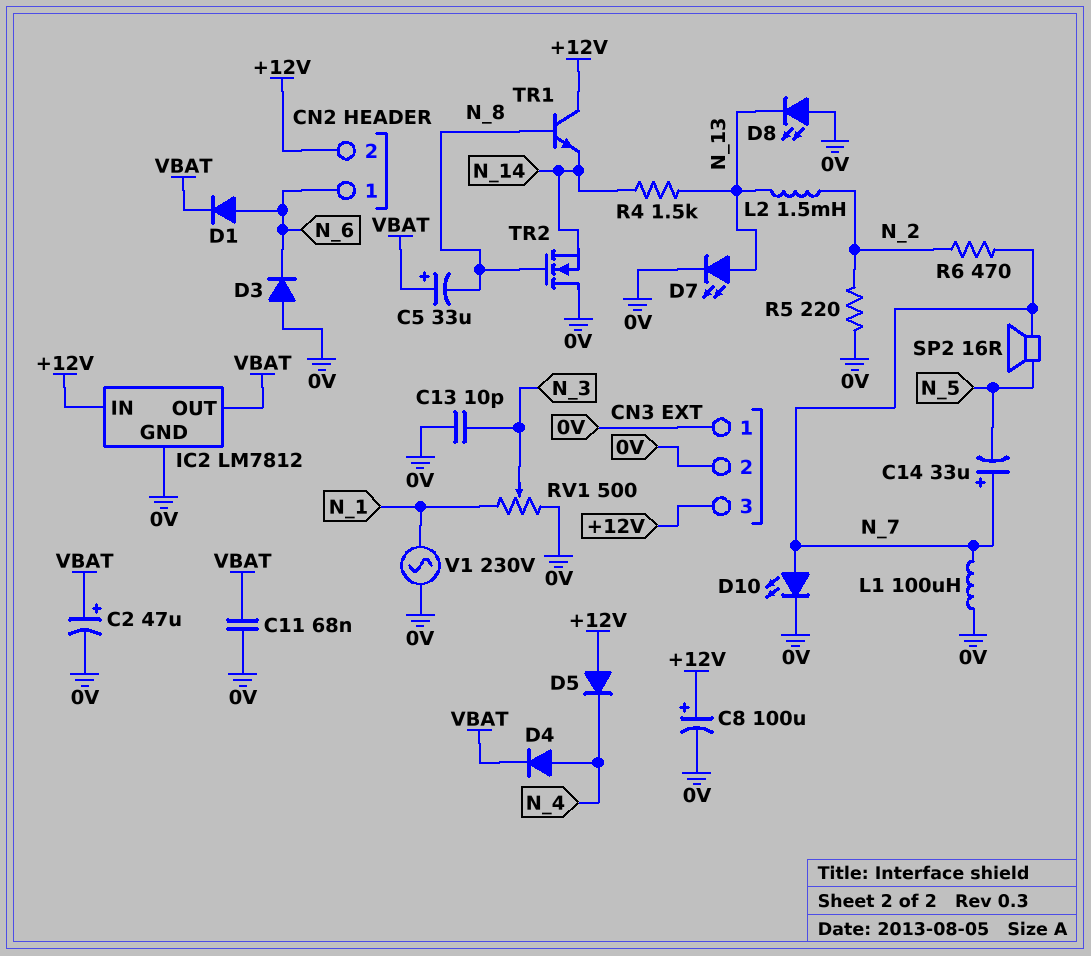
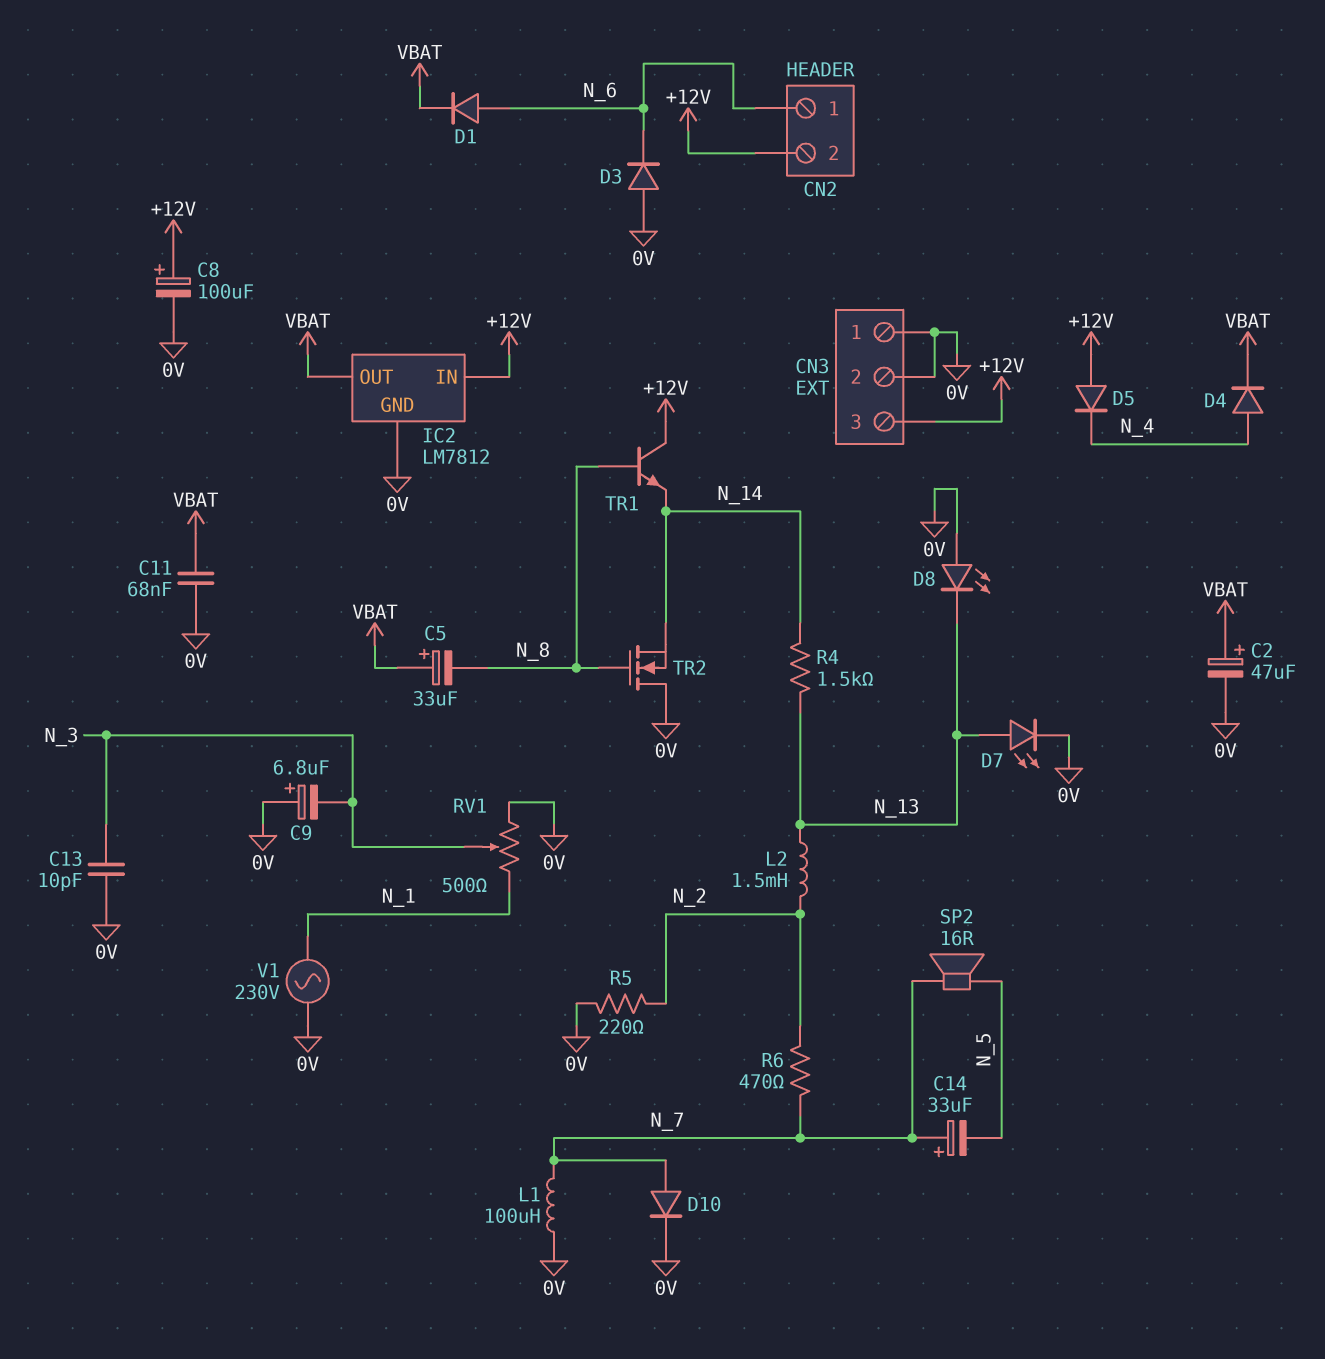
C9: none -> 6.8uF (plus 0V, minus N_3)
D10: LED (A N_7, K 0V) -> diode (A N_7, K 0V)

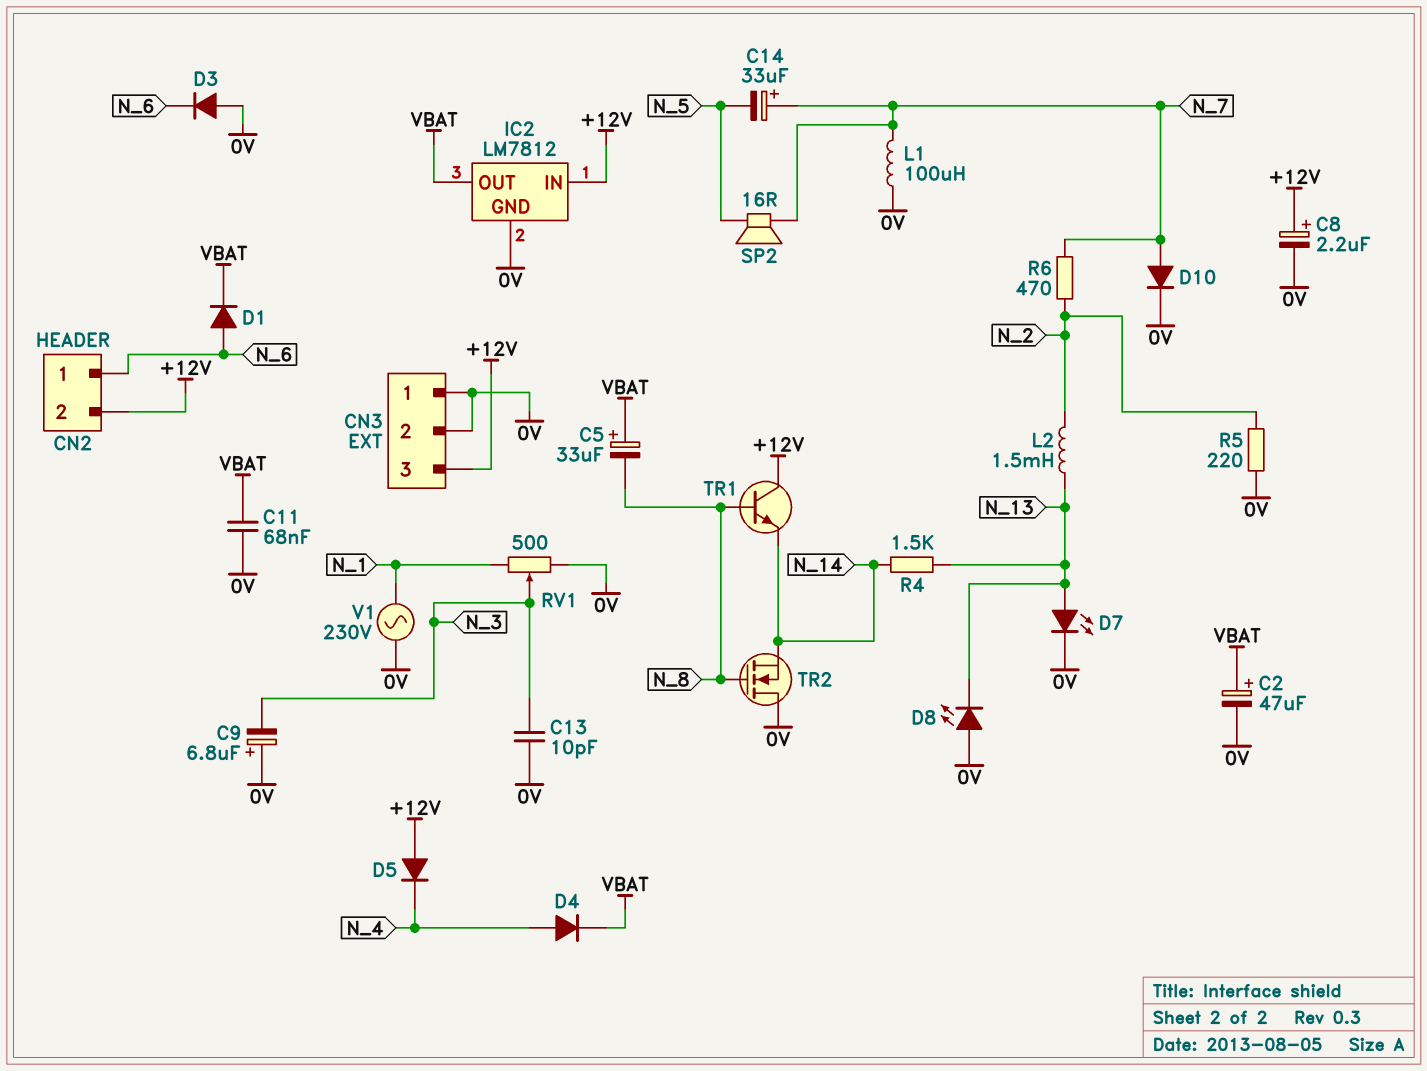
C8: 100uF (plus +12V, minus 0V) -> 2.2uF (plus +12V, minus 0V)

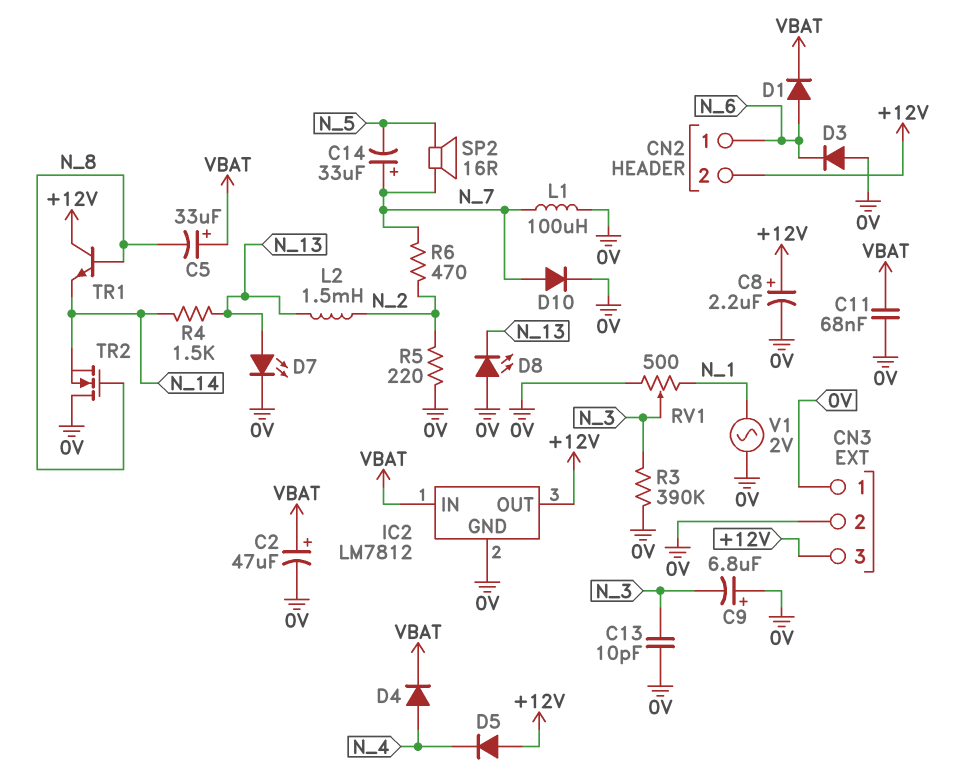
IC2 pin IN: +12V -> VBAT
IC2 pin OUT: VBAT -> +12V
R3: none -> 390k (0V, N_3)
V1: AC 230V (0V, N_1) -> AC 2V (0V, N_1)

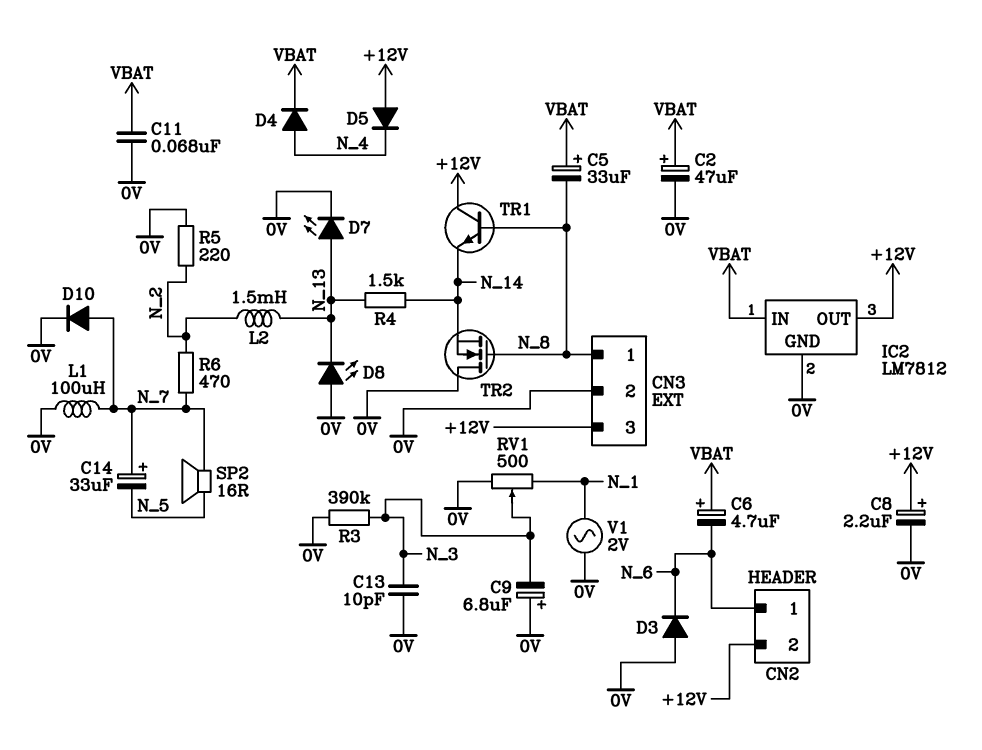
C6: none -> 4.7uF (plus VBAT, minus N_6)
CN3 pin 1: 0V -> N_8
D1: diode (A N_6, K VBAT) -> none

